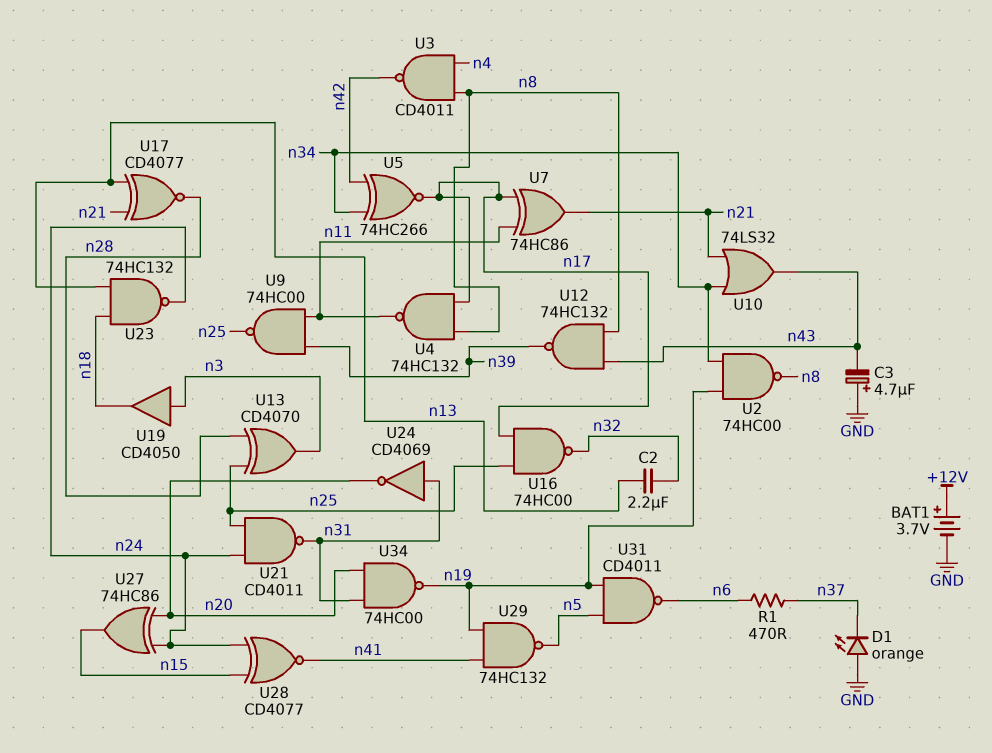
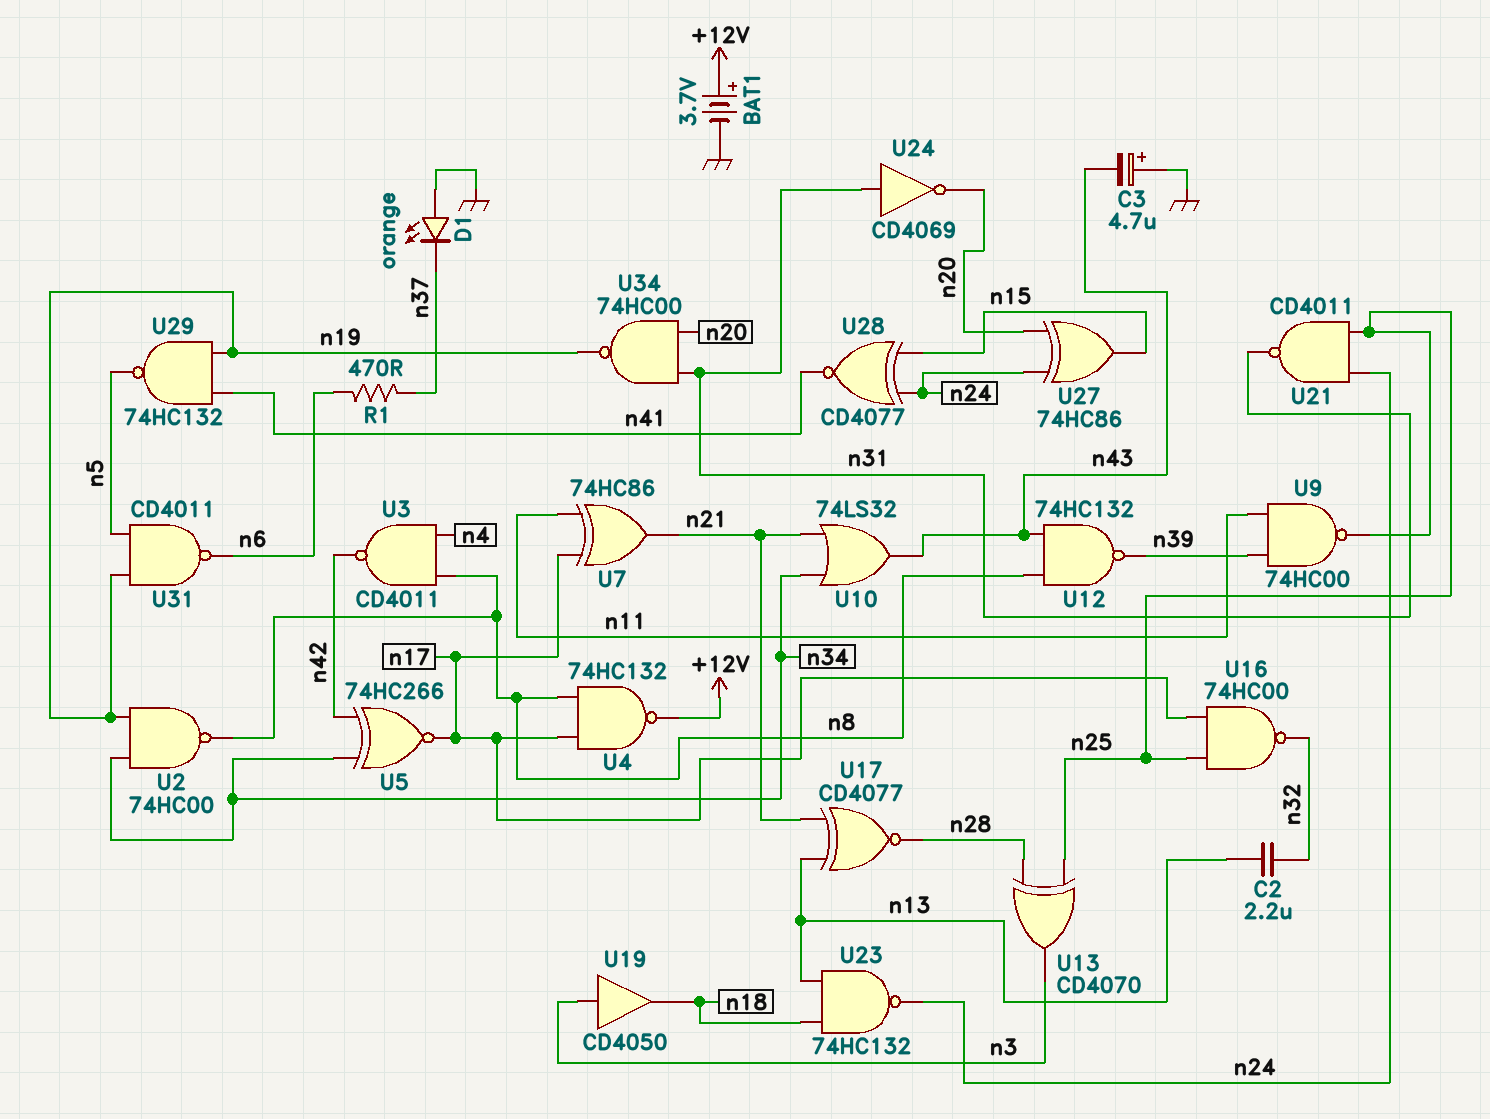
U4: NAND 74HC132 (in n8, in n17, out n11) -> NAND 74HC132 (in n8, in n17, out +12V)

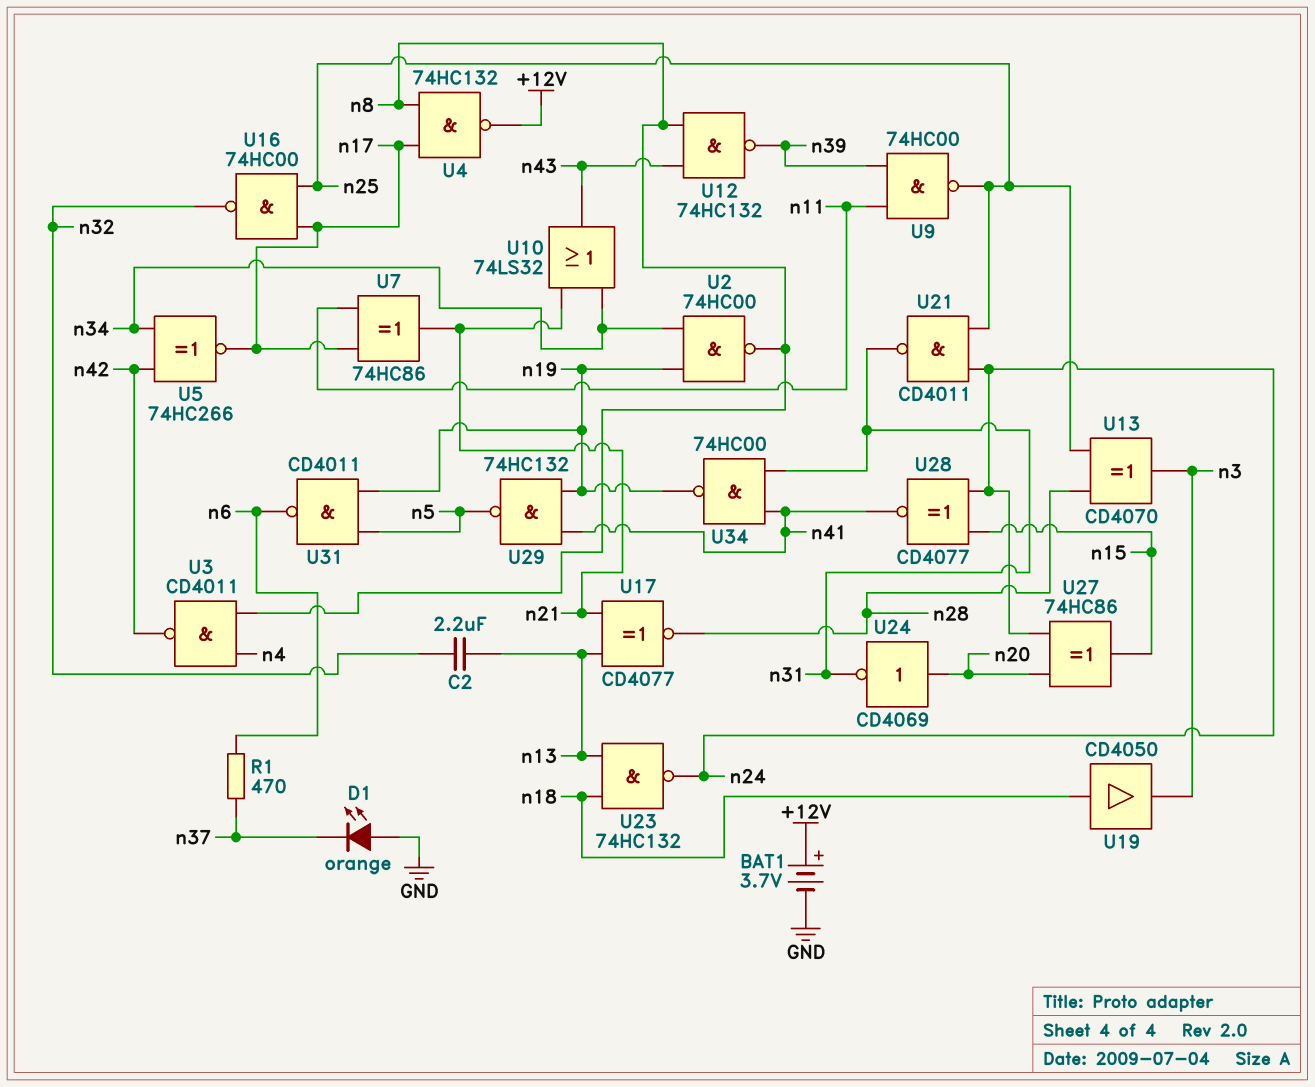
C3: 4.7uF (plus GND, minus n43) -> none
U19: buffer CD4050 (in n3, out n18) -> buffer CD4050 (in n18, out n3)
U24: NOT CD4069 (in n31, out n20) -> NOT CD4069 (in n20, out n31)
U34: NAND 74HC00 (in n20, in n31, out n19) -> NAND 74HC00 (in n31, in n41, out n19)

